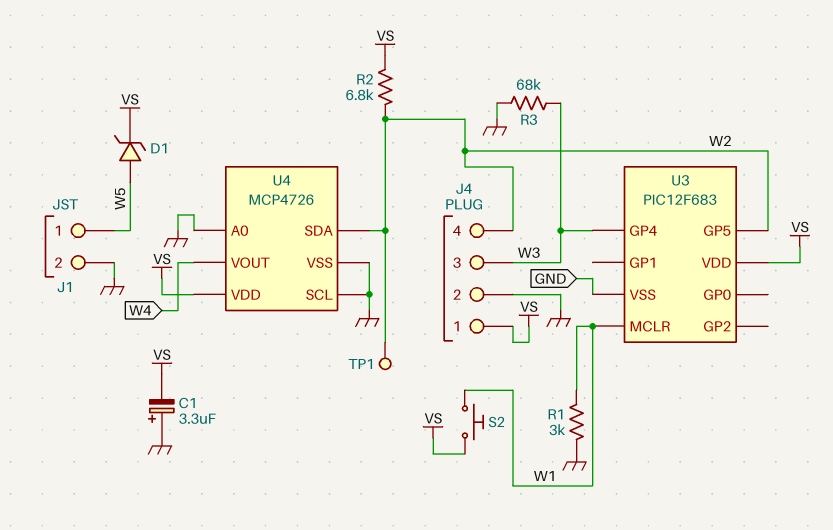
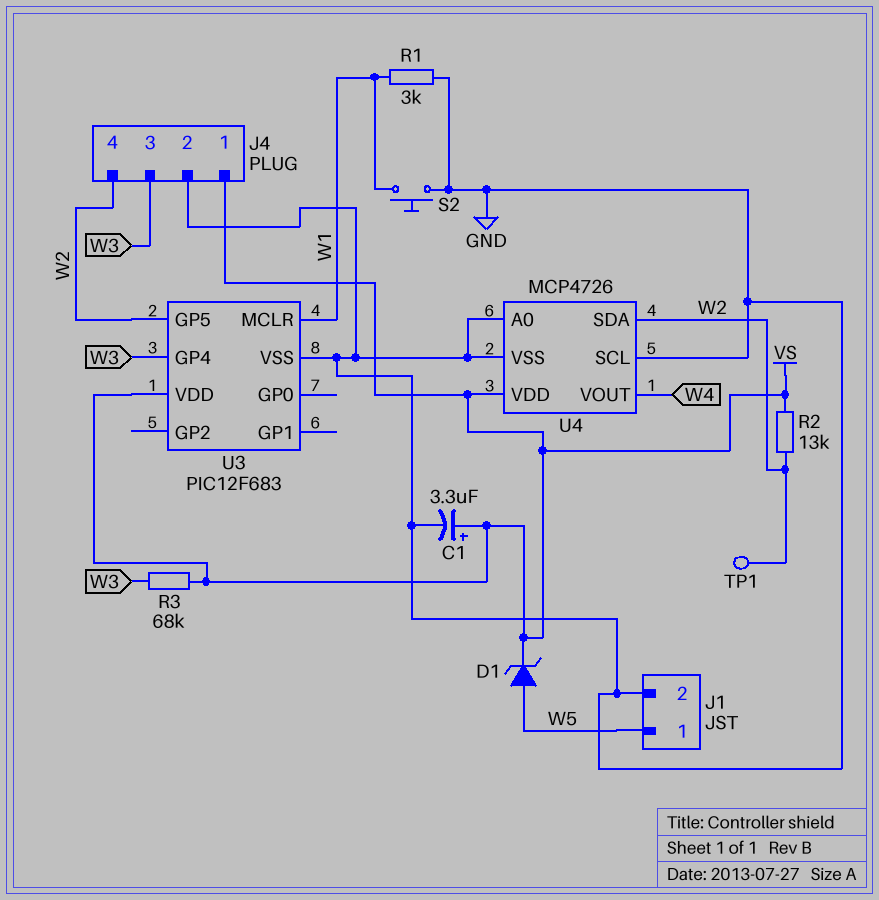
C1: 3.3uF (plus GND, minus VS) -> 3.3uF (plus VS, minus GND)
R2: 6.8k (VS, W2) -> 13k (VS, W2)
R3: 68k (GND, W3) -> 68k (VS, W3)
S2: button (VS, W1) -> button (GND, W1)

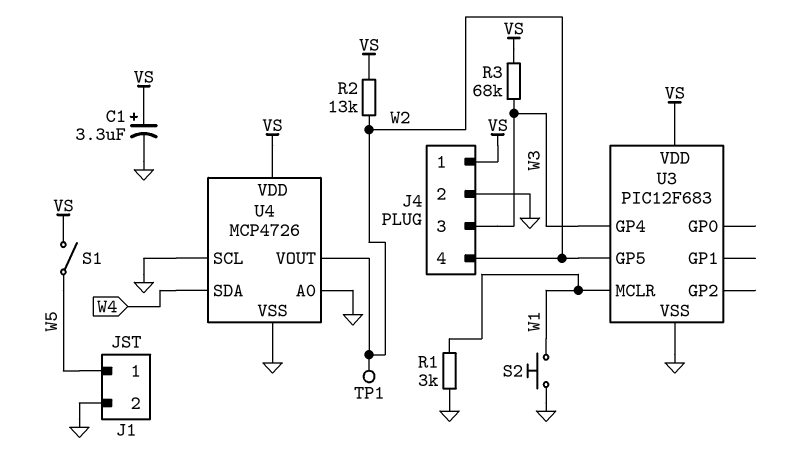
D1: zener (A W5, K VS) -> none
S1: none -> switch (VS, W5)
U4 pin SDA: W2 -> W4
U4 pin VOUT: W4 -> W2

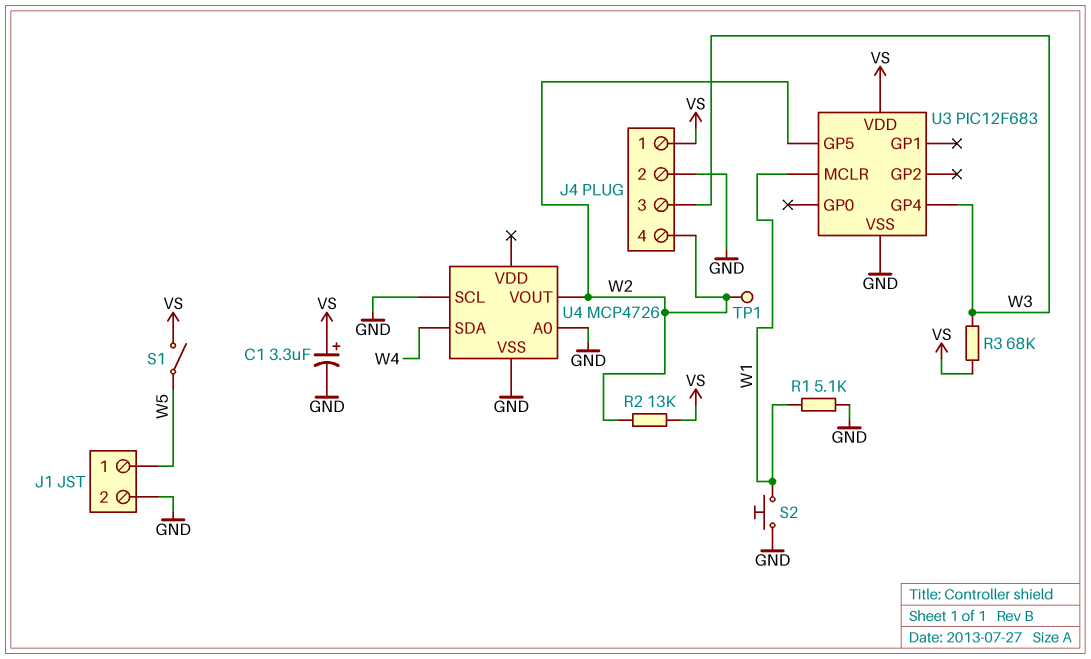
R1: 3k (GND, W1) -> 5.1k (GND, W1)
U4 pin VDD: VS -> none

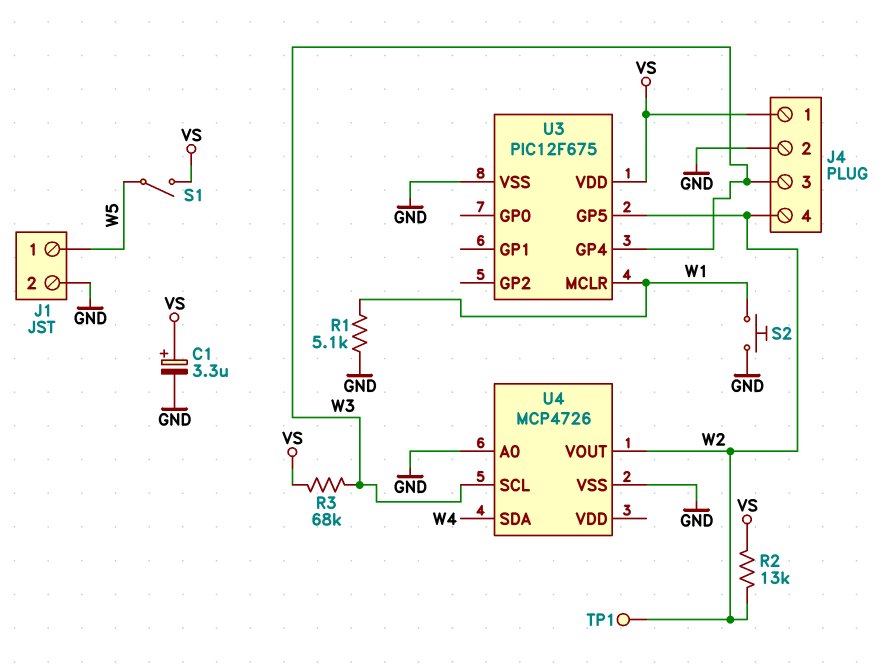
U3: PIC12F683 -> PIC12F675
U4 pin SCL: GND -> W3

